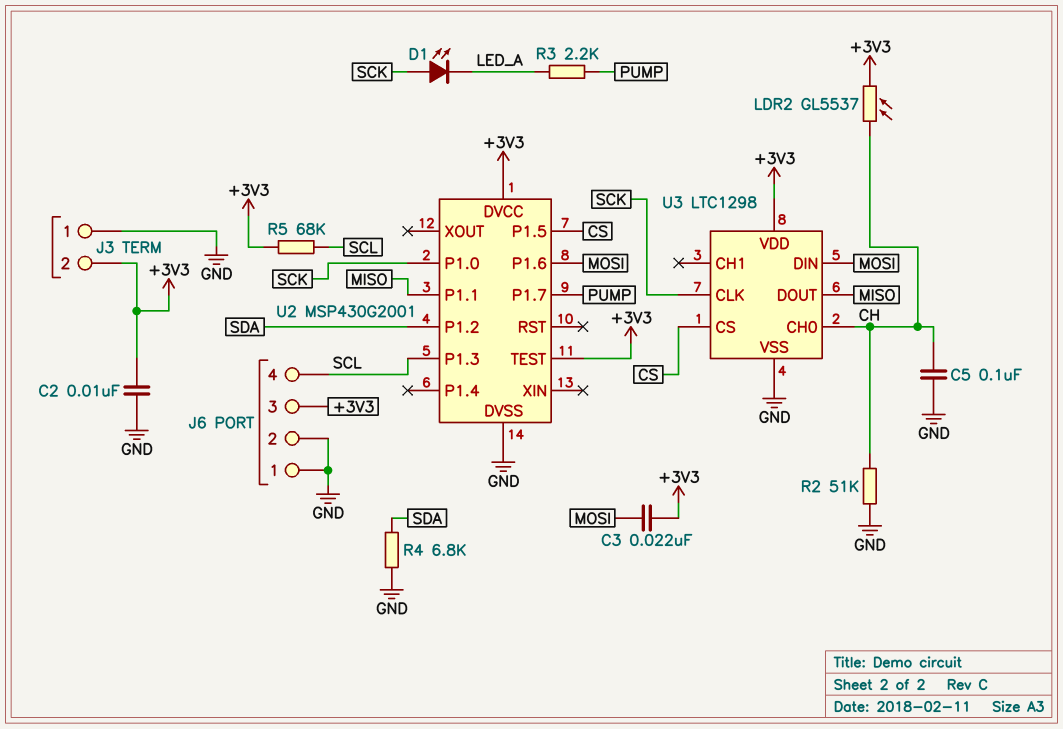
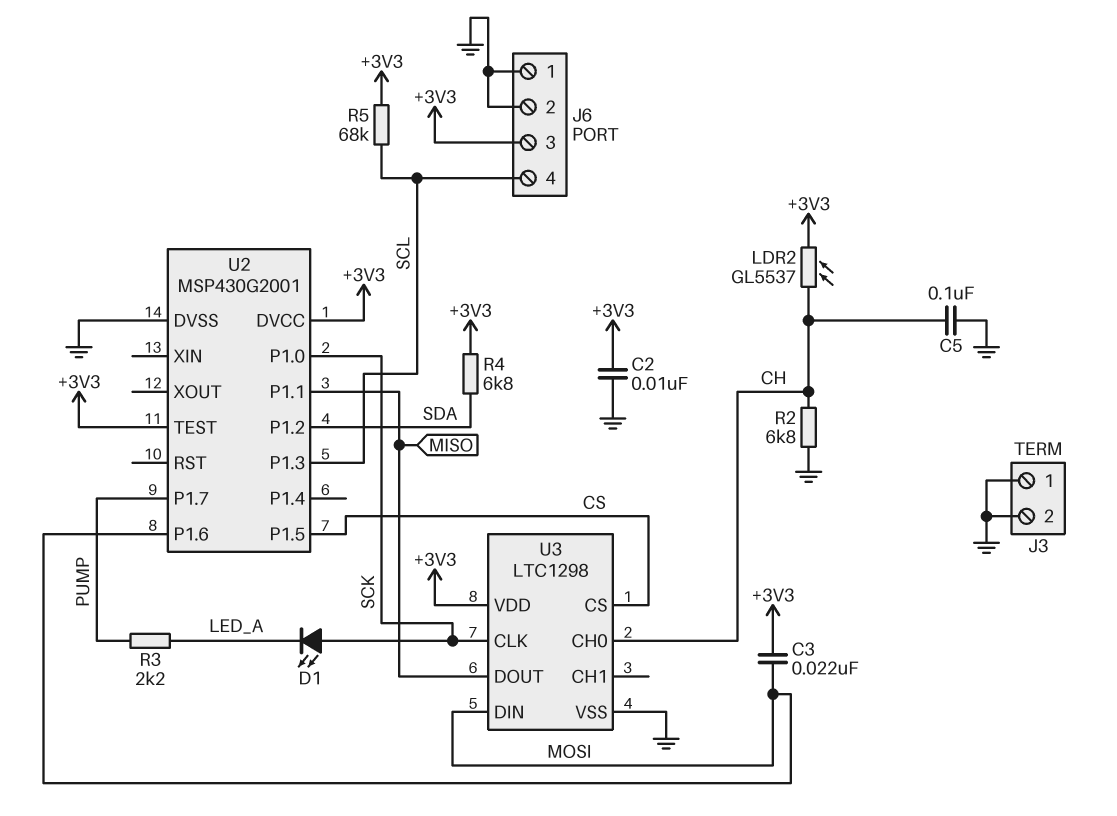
J3 pin 2: +3V3 -> GND
R2: 51k (CH, GND) -> 6.8k (CH, GND)
R4: 6.8k (GND, SDA) -> 6.8k (+3V3, SDA)

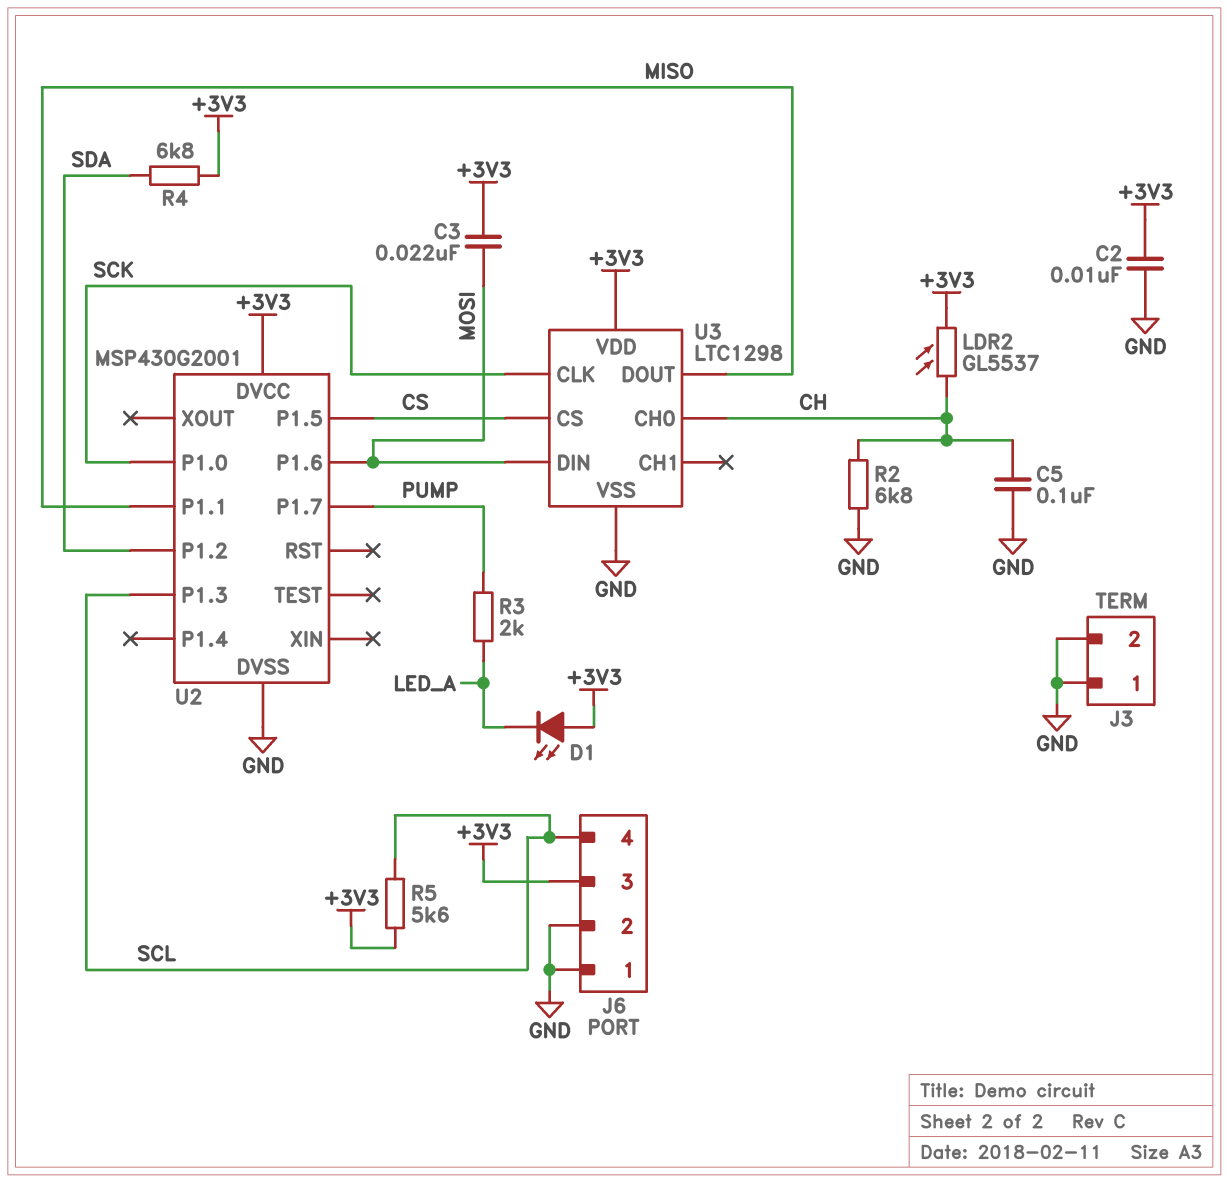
D1: LED (A SCK, K LED_A) -> LED (A +3V3, K LED_A)
R3: 2.2k (LED_A, PUMP) -> 2k (LED_A, PUMP)
R5: 68k (+3V3, SCL) -> 5.6k (+3V3, SCL)
U2 pin TEST: +3V3 -> none

